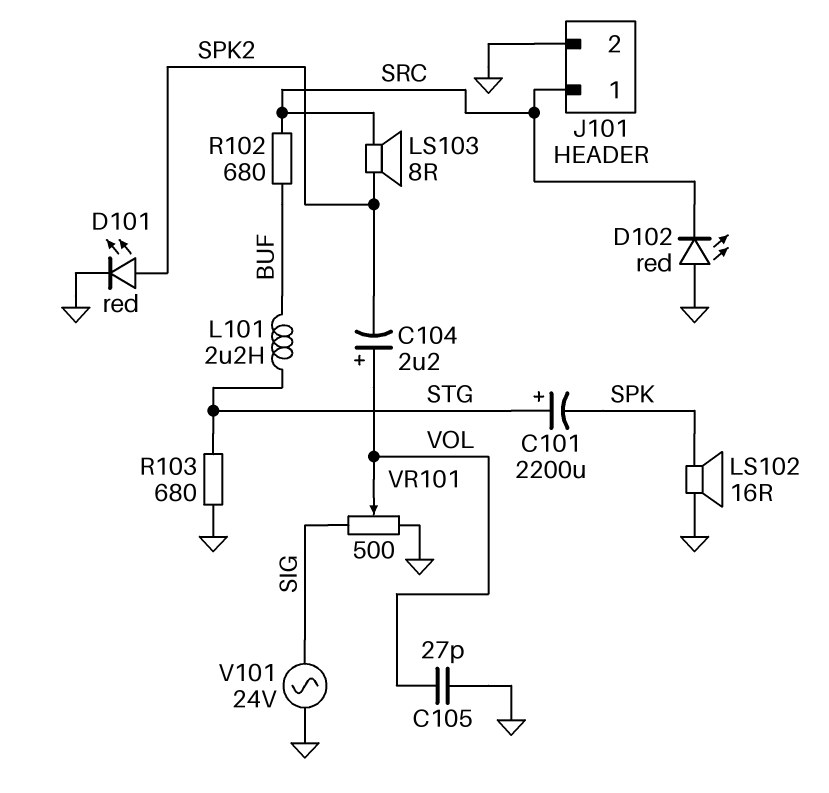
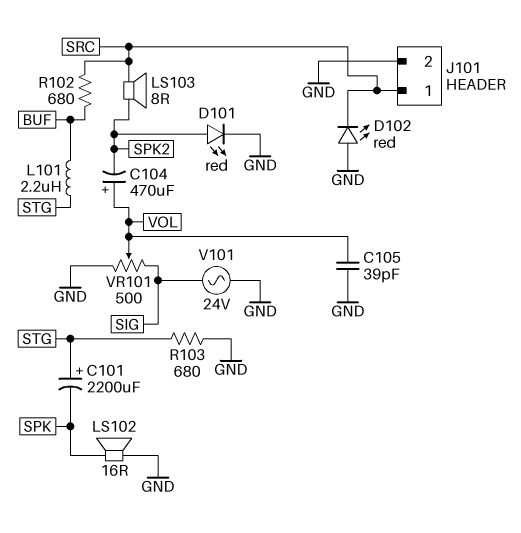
C104: 2.2uF (plus VOL, minus SPK2) -> 470uF (plus VOL, minus SPK2)
C105: 27pF (GND, VOL) -> 39pF (GND, VOL)

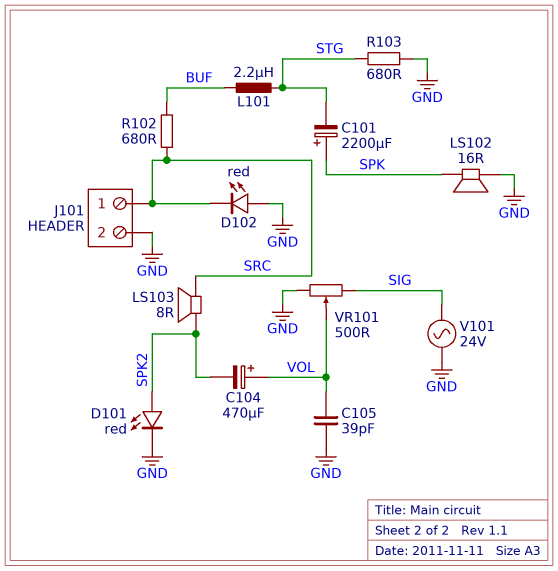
C101: 2200uF (plus STG, minus SPK) -> 2200uF (plus SPK, minus STG)

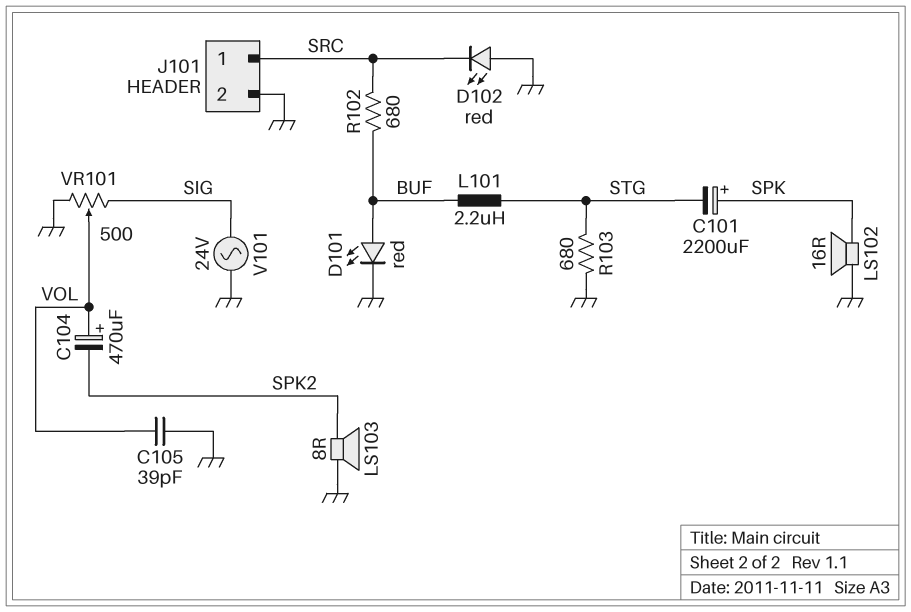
D101: LED red (A SPK2, K GND) -> LED red (A BUF, K GND)
LS103: speaker 8R (SPK2, SRC) -> speaker 8R (GND, SPK2)

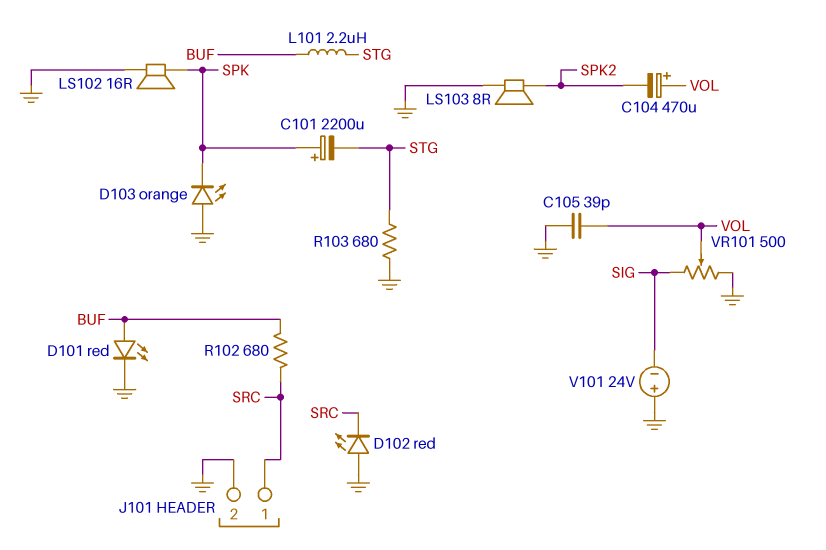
D103: none -> LED orange (A GND, K SPK)
V101: AC 24V (GND, SIG) -> 24V (plus GND, minus SIG)

